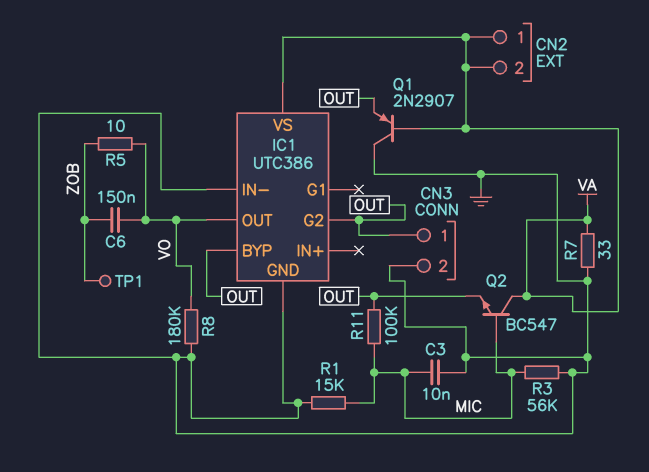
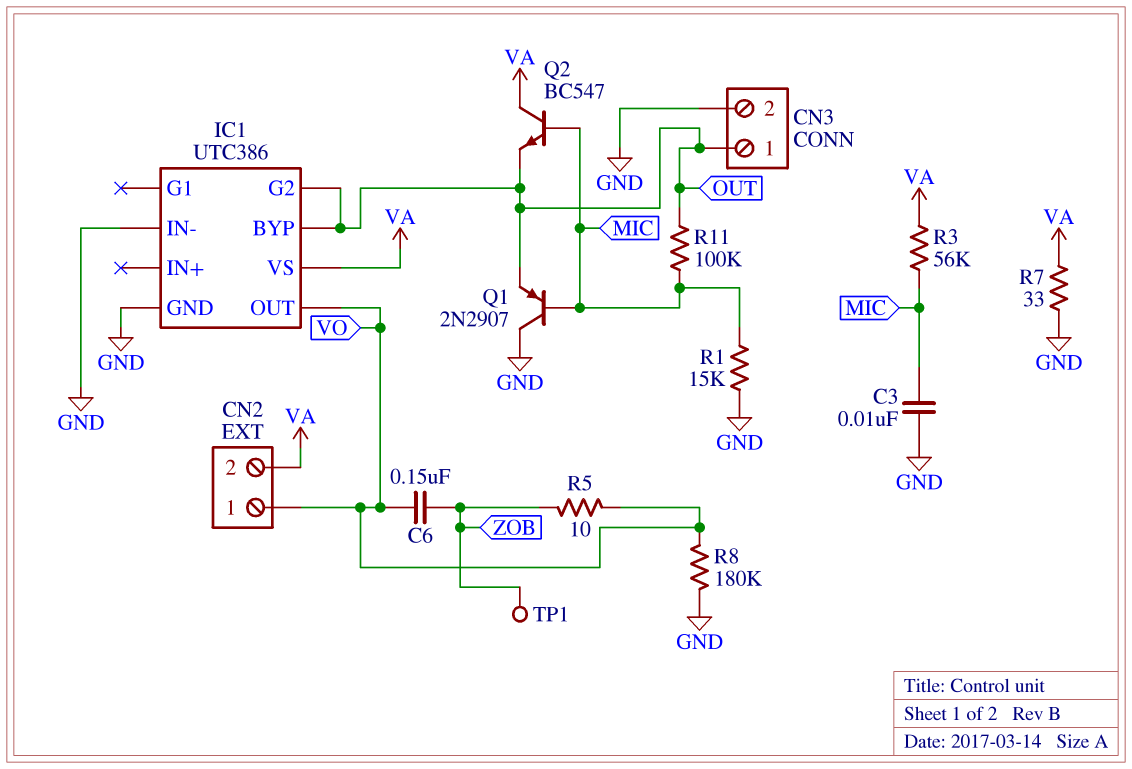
CN2 pin 1: VA -> VO
Q1: PNP 2N2907 (B VA, C GND, E OUT) -> PNP 2N2907 (B MIC, C GND, E OUT)
R3: 56k (GND, MIC) -> 56k (MIC, VA)

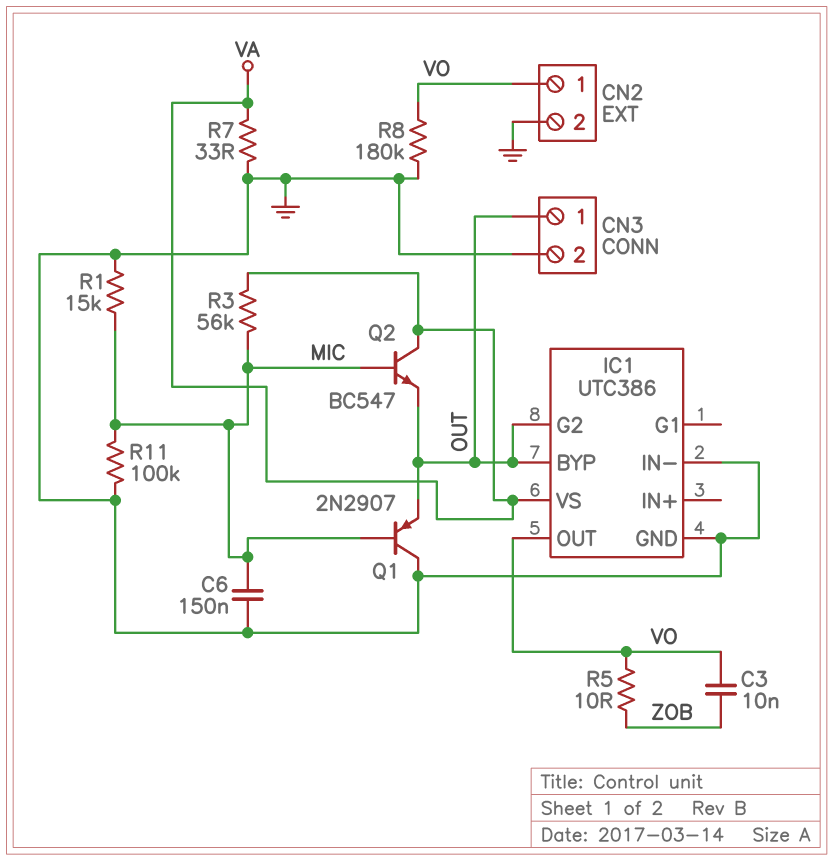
C3: 10nF (GND, MIC) -> 10nF (VO, ZOB)
C6: 150nF (VO, ZOB) -> 150nF (GND, MIC)
CN2 pin 2: VA -> GND
R11: 100k (MIC, OUT) -> 100k (GND, MIC)
TP1: test point (ZOB) -> none

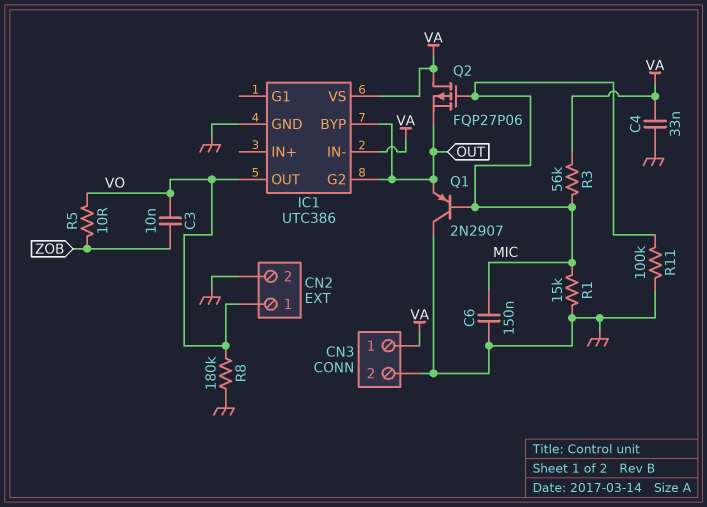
C4: none -> 33nF (GND, VA)
CN3 pin 1: OUT -> VA
IC1 pin IN-: GND -> VA
Q2: NPN BC547 (B MIC, C VA, E OUT) -> PMOS FQP27P06 (G MIC, D VA, S OUT)
R7: 33 (GND, VA) -> none

